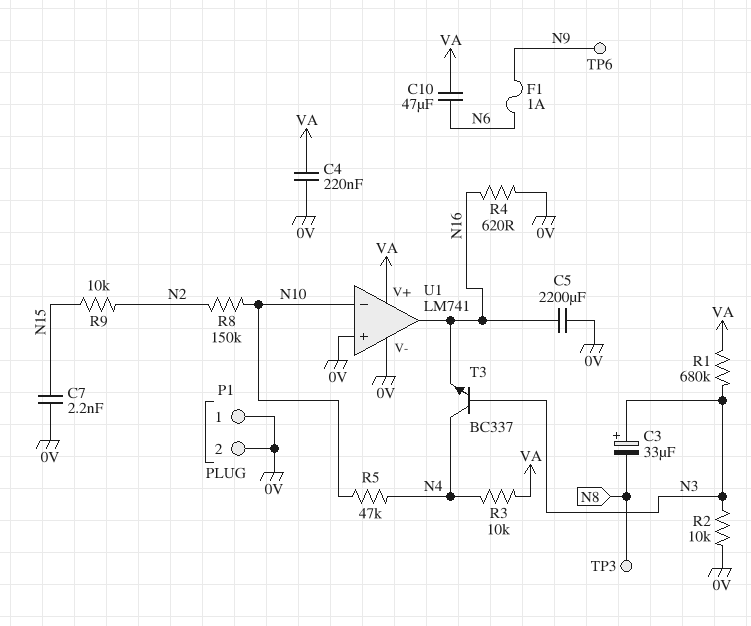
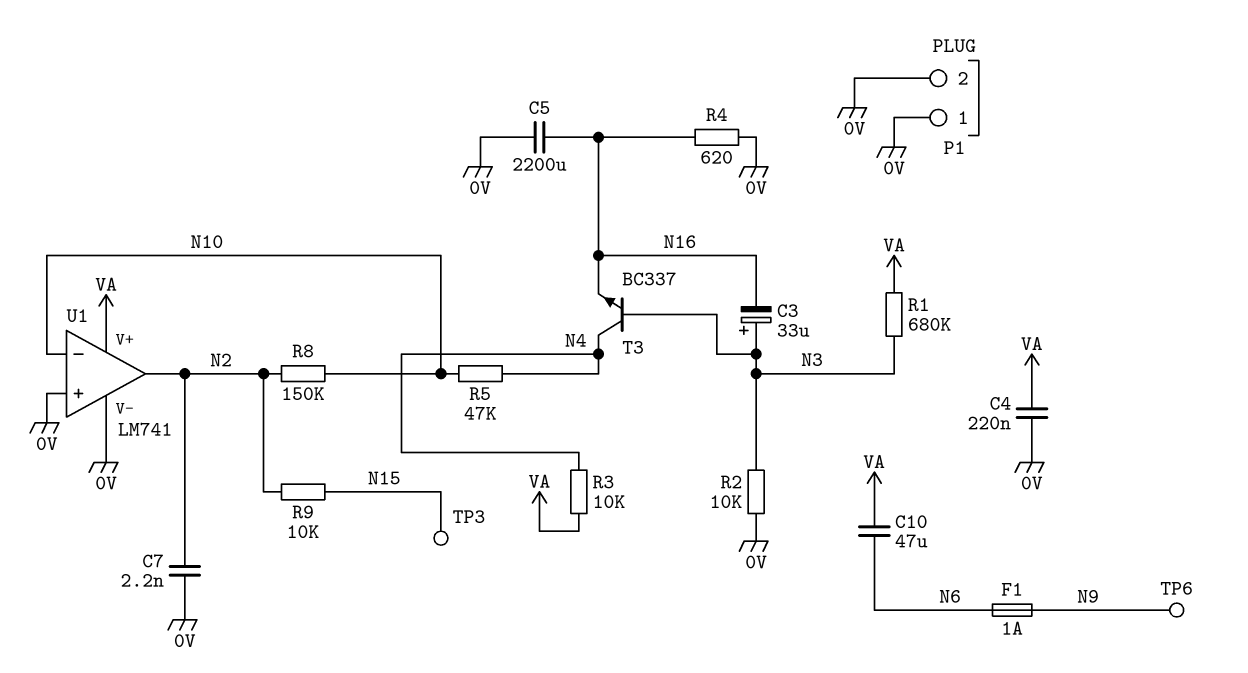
C3: 33uF (plus N3, minus N8) -> 33uF (plus N3, minus N16)
C7: 2.2nF (0V, N15) -> 2.2nF (0V, N2)
TP3: test point (N8) -> test point (N15)
U1 pin out: N16 -> N2

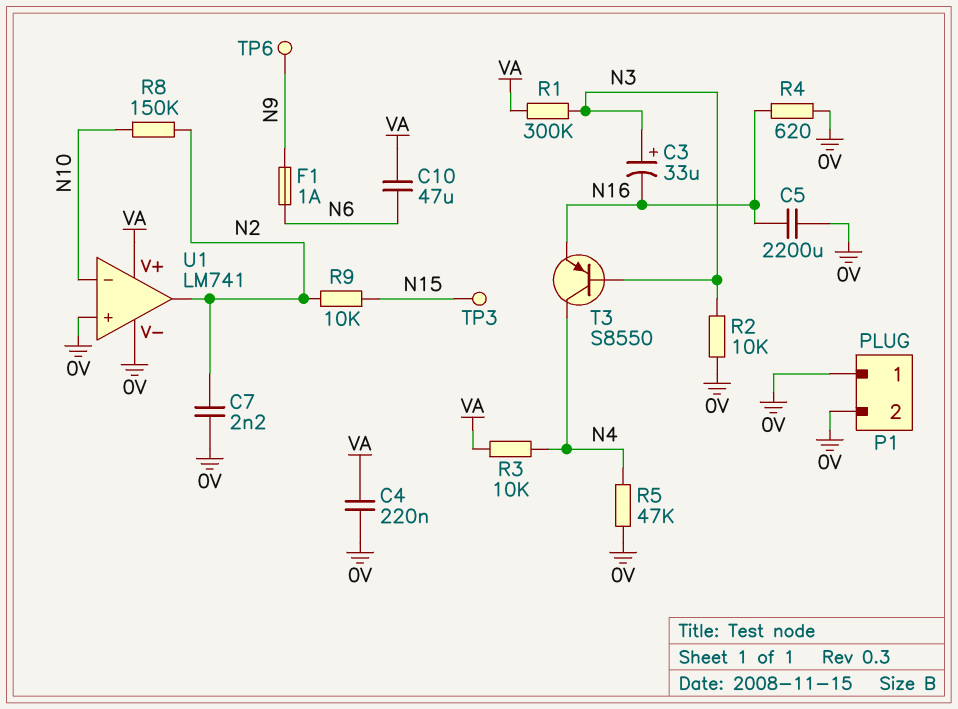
R1: 680k (N3, VA) -> 300k (N3, VA)
R5: 47k (N4, N10) -> 47k (0V, N4)
T3: NPN BC337 (B N3, C N4, E N16) -> PNP S8550 (B N3, C N4, E N16)

